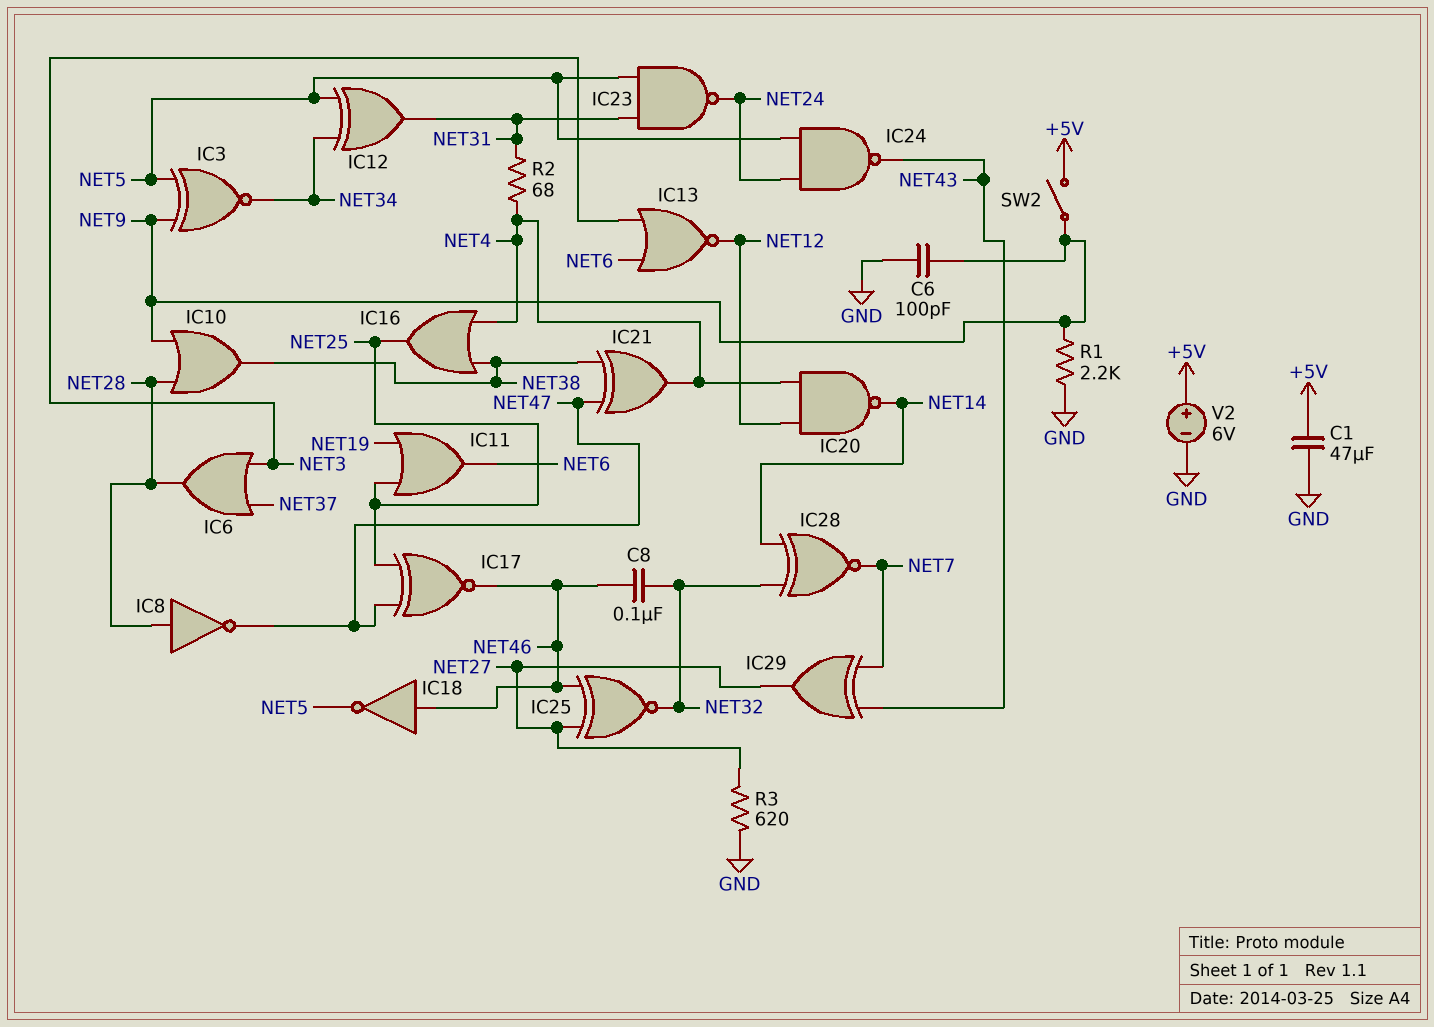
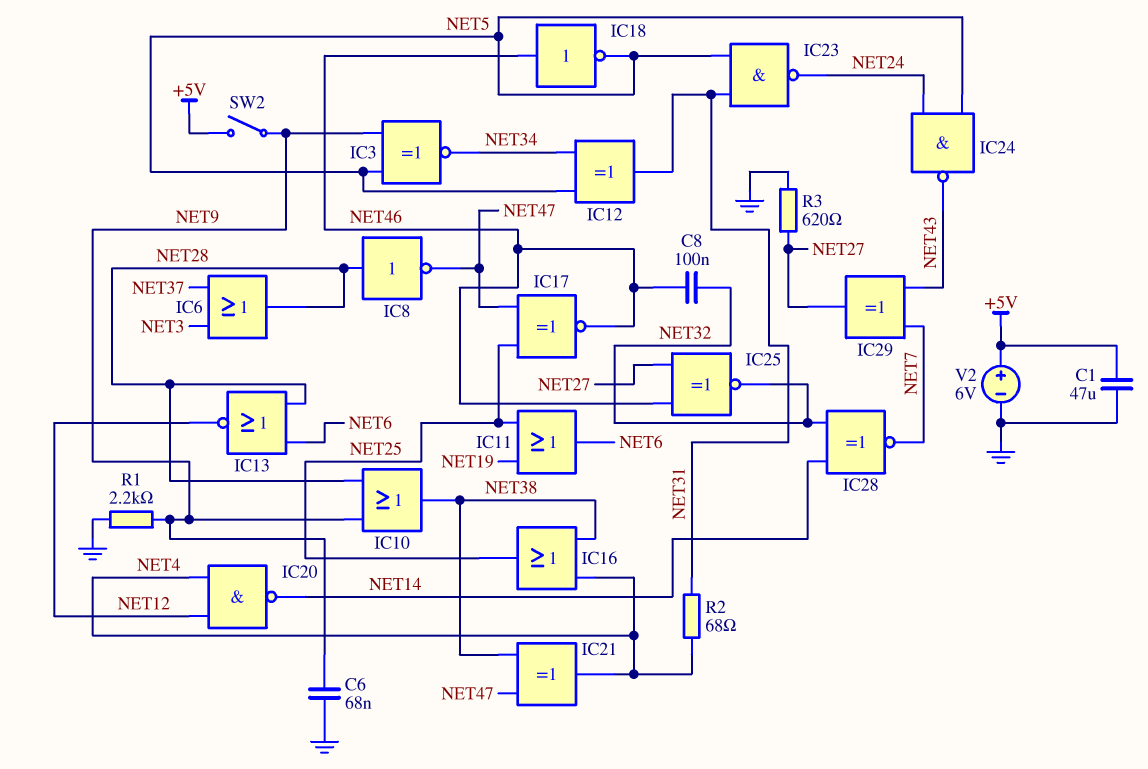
C6: 100pF (GND, NET9) -> 68nF (GND, NET9)
IC13: NOR (in NET3, in NET6, out NET12) -> NOR (in NET6, in NET28, out NET12)

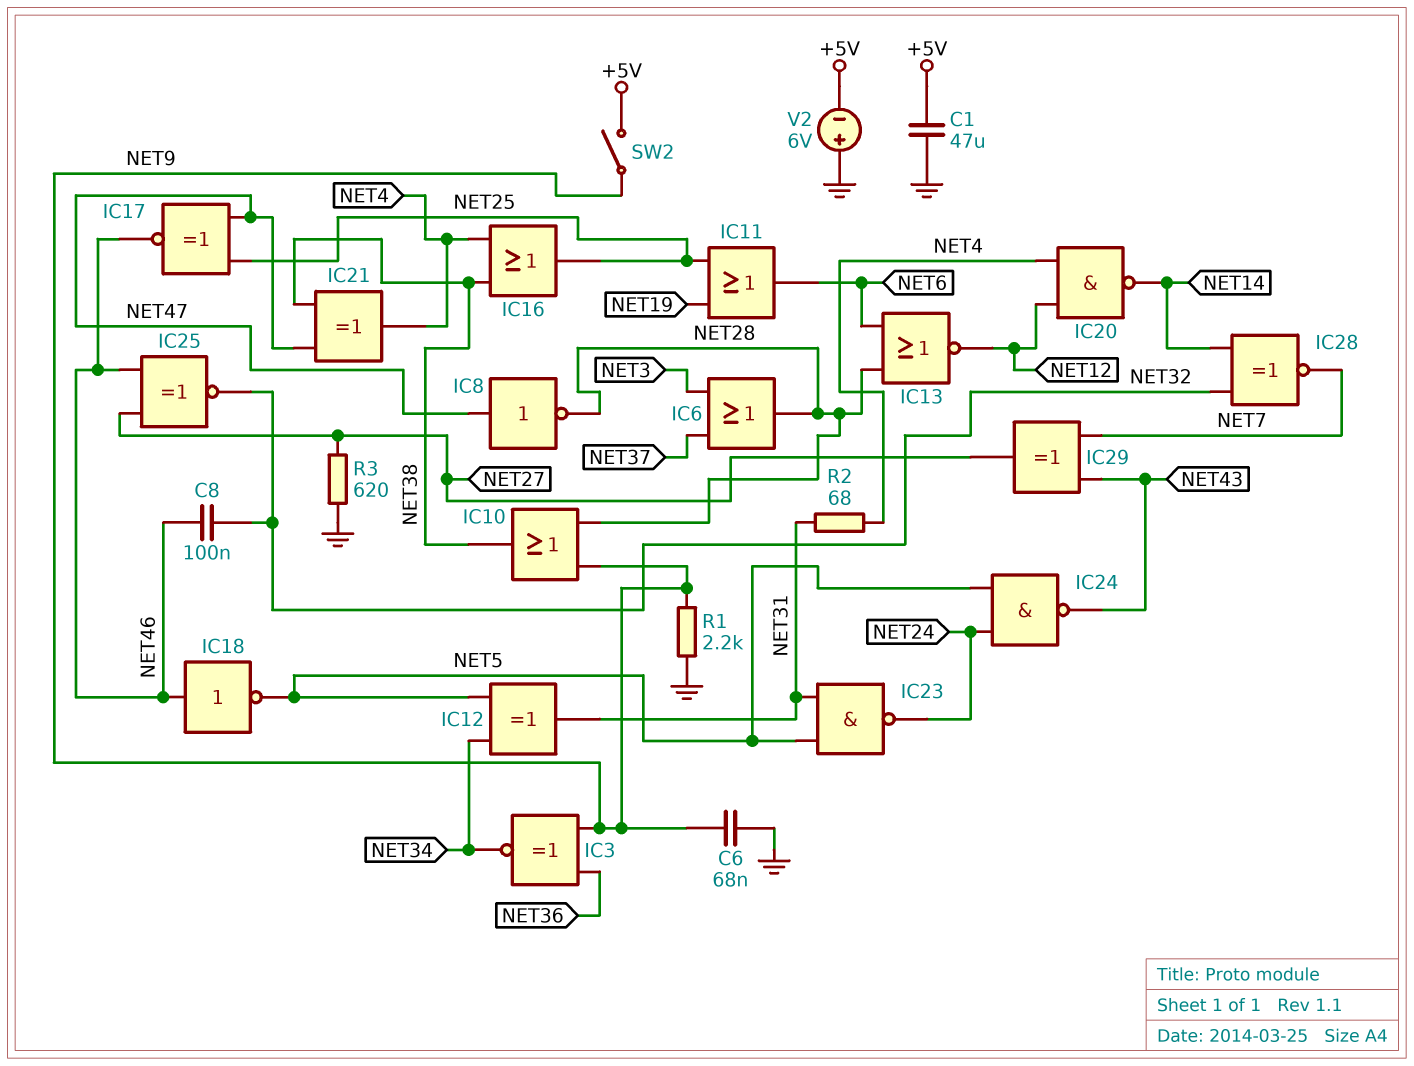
IC3: XNOR (in NET5, in NET9, out NET34) -> XNOR (in NET9, in NET36, out NET34)
IC8: NOT (in NET28, out NET47) -> NOT (in NET47, out NET28)
V2: 6V (plus +5V, minus GND) -> 6V (plus GND, minus +5V)

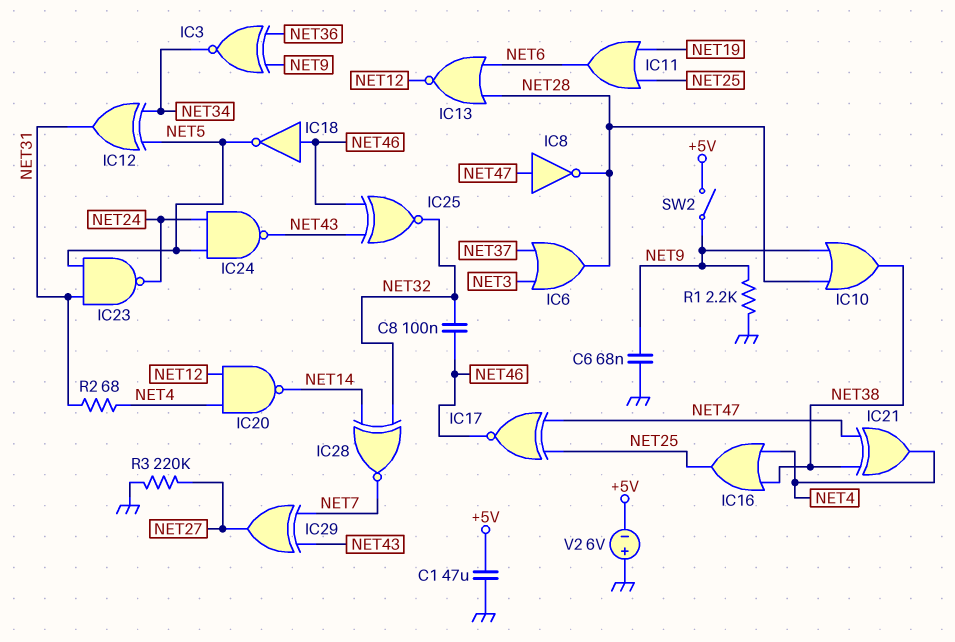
IC25: XNOR (in NET27, in NET46, out NET32) -> XNOR (in NET43, in NET46, out NET32)
R3: 620 (GND, NET27) -> 220k (GND, NET27)

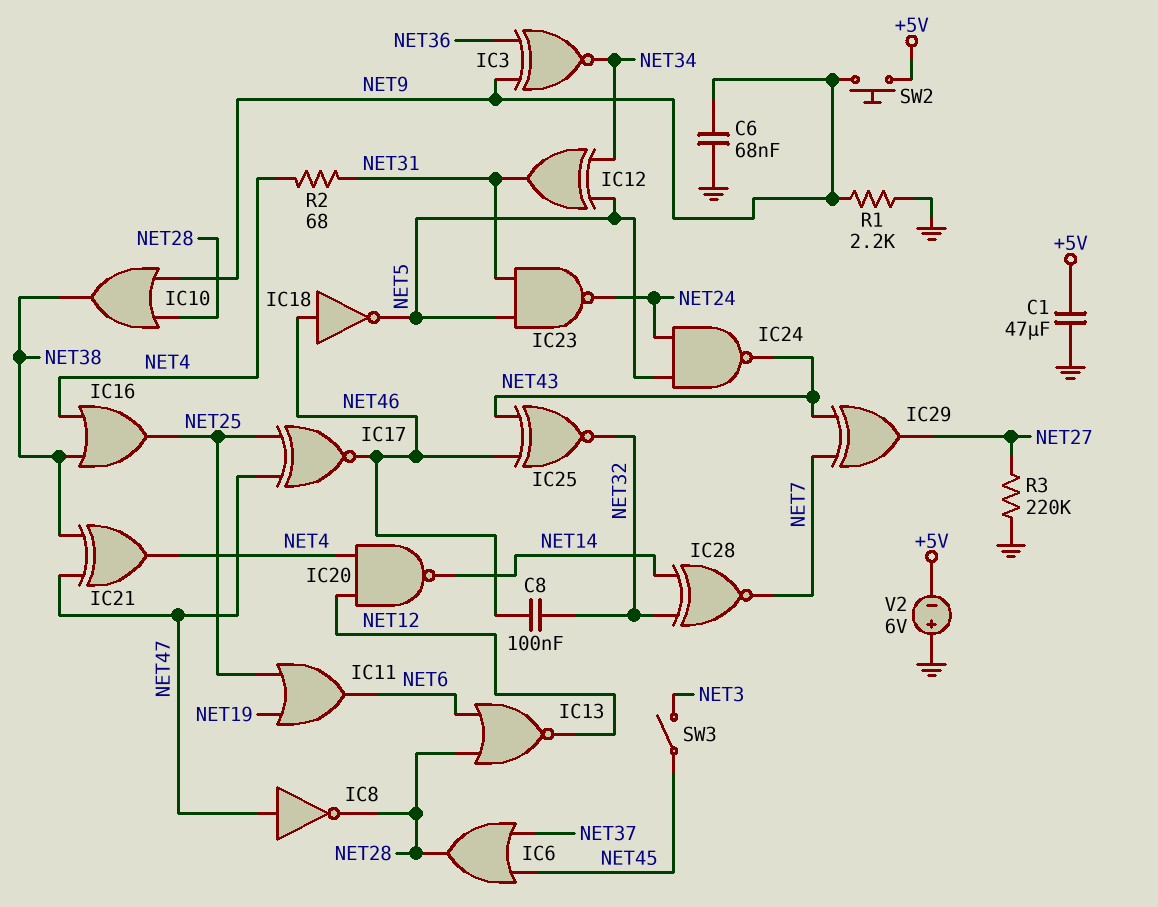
IC6: OR (in NET3, in NET37, out NET28) -> OR (in NET37, in NET45, out NET28)
SW2: switch (+5V, NET9) -> button (+5V, NET9)
SW3: none -> switch (NET3, NET45)

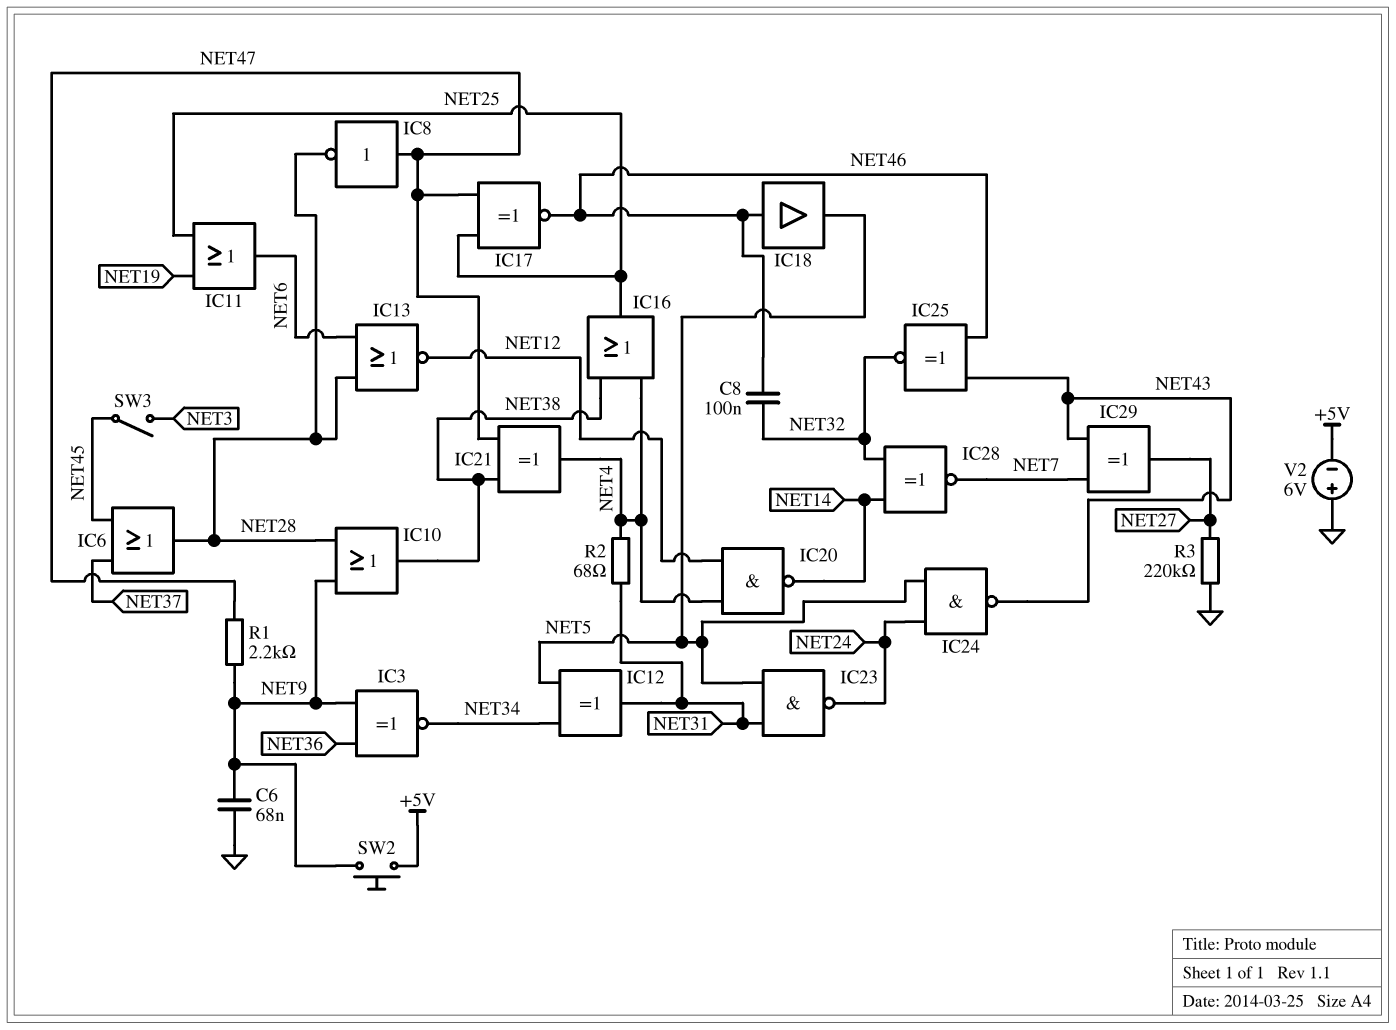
C1: 47uF (+5V, GND) -> none
IC18: NOT (in NET46, out NET5) -> buffer (in NET46, out NET5)
R1: 2.2k (GND, NET9) -> 2.2k (NET9, NET47)

